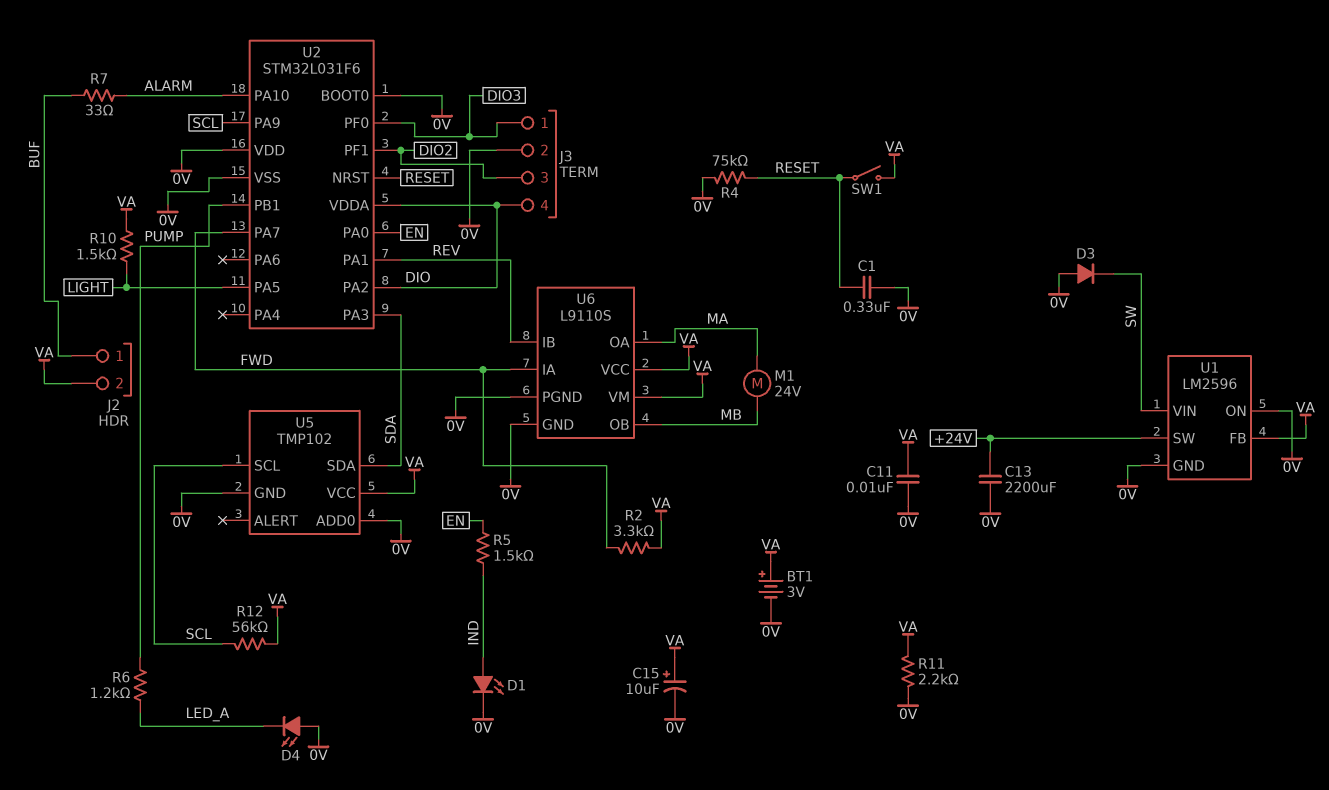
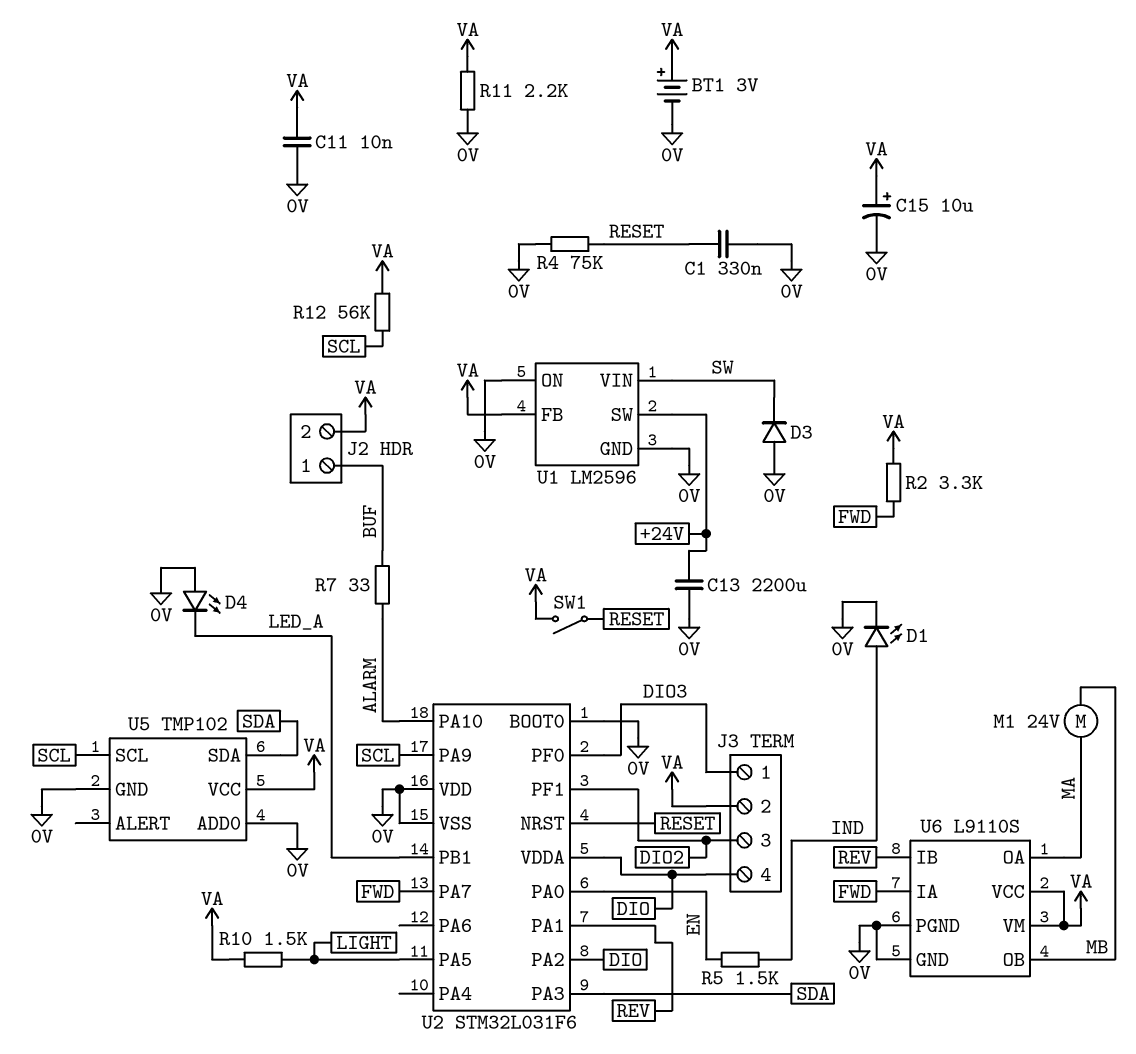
J3 pin 2: 0V -> VA
R6: 1.2k (LED_A, PUMP) -> none
U2 pin PB1: PUMP -> LED_A

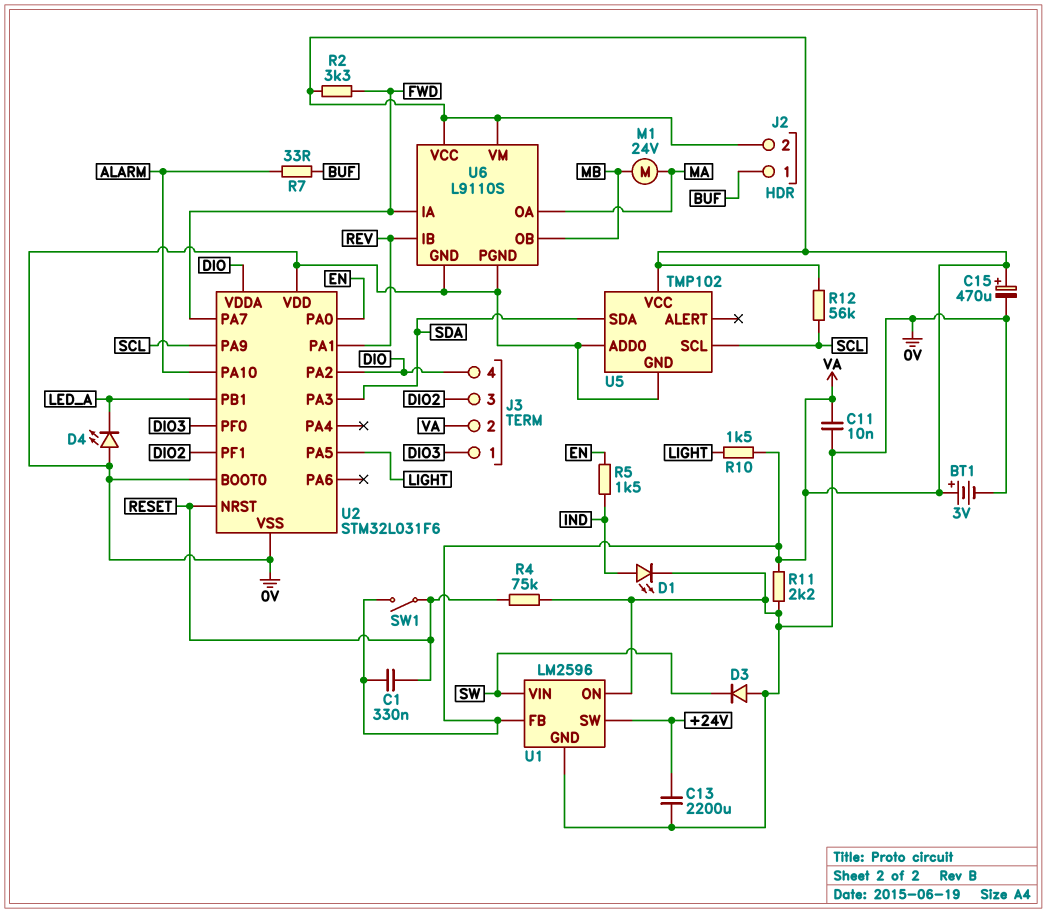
C1: 330nF (0V, RESET) -> 330nF (RESET, VA)
C15: 10uF (plus VA, minus 0V) -> 470uF (plus VA, minus 0V)

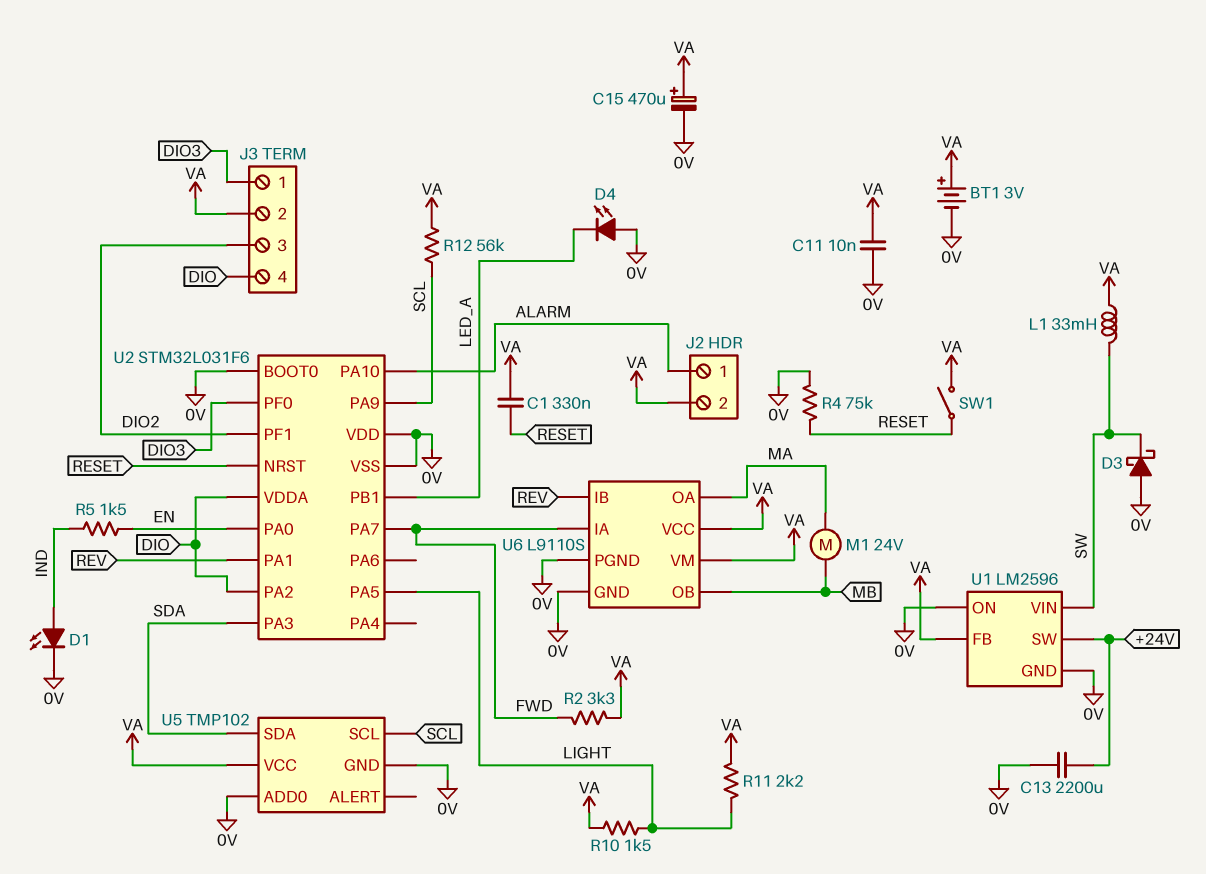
D3: diode (A 0V, K SW) -> schottky (A 0V, K SW)
J2 pin 1: BUF -> ALARM
L1: none -> 33mH (SW, VA)
R7: 33 (ALARM, BUF) -> none
R11: 2.2k (0V, VA) -> 2.2k (LIGHT, VA)

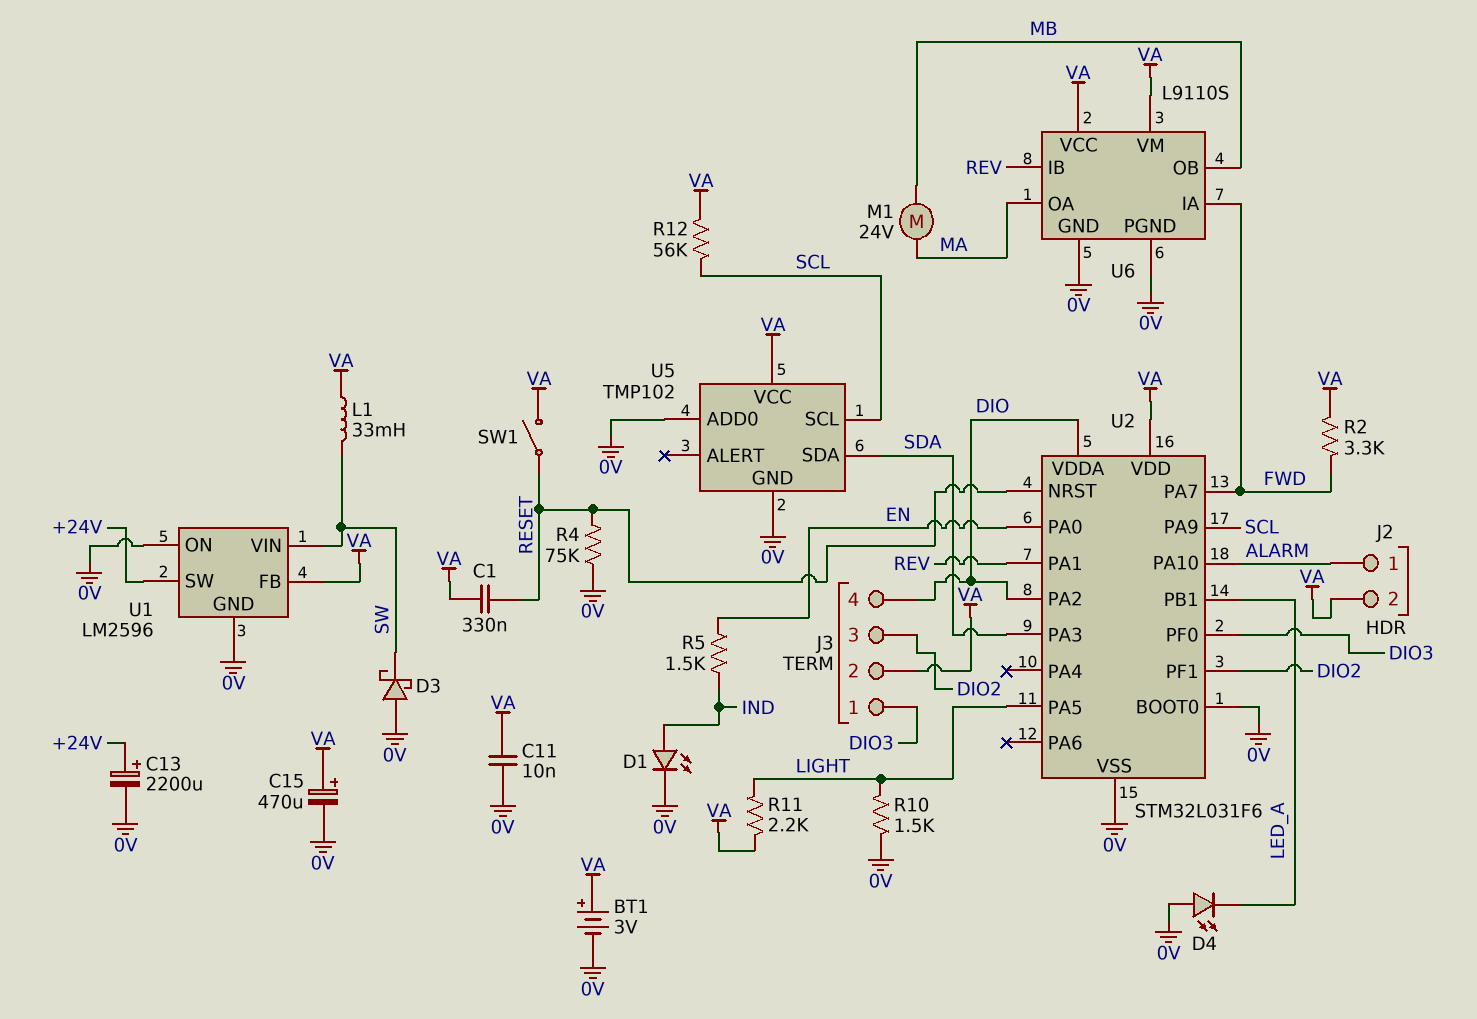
C13: 2200uF (+24V, 0V) -> 2200uF (plus +24V, minus 0V)
R10: 1.5k (LIGHT, VA) -> 1.5k (0V, LIGHT)
U2 pin VDD: 0V -> VA

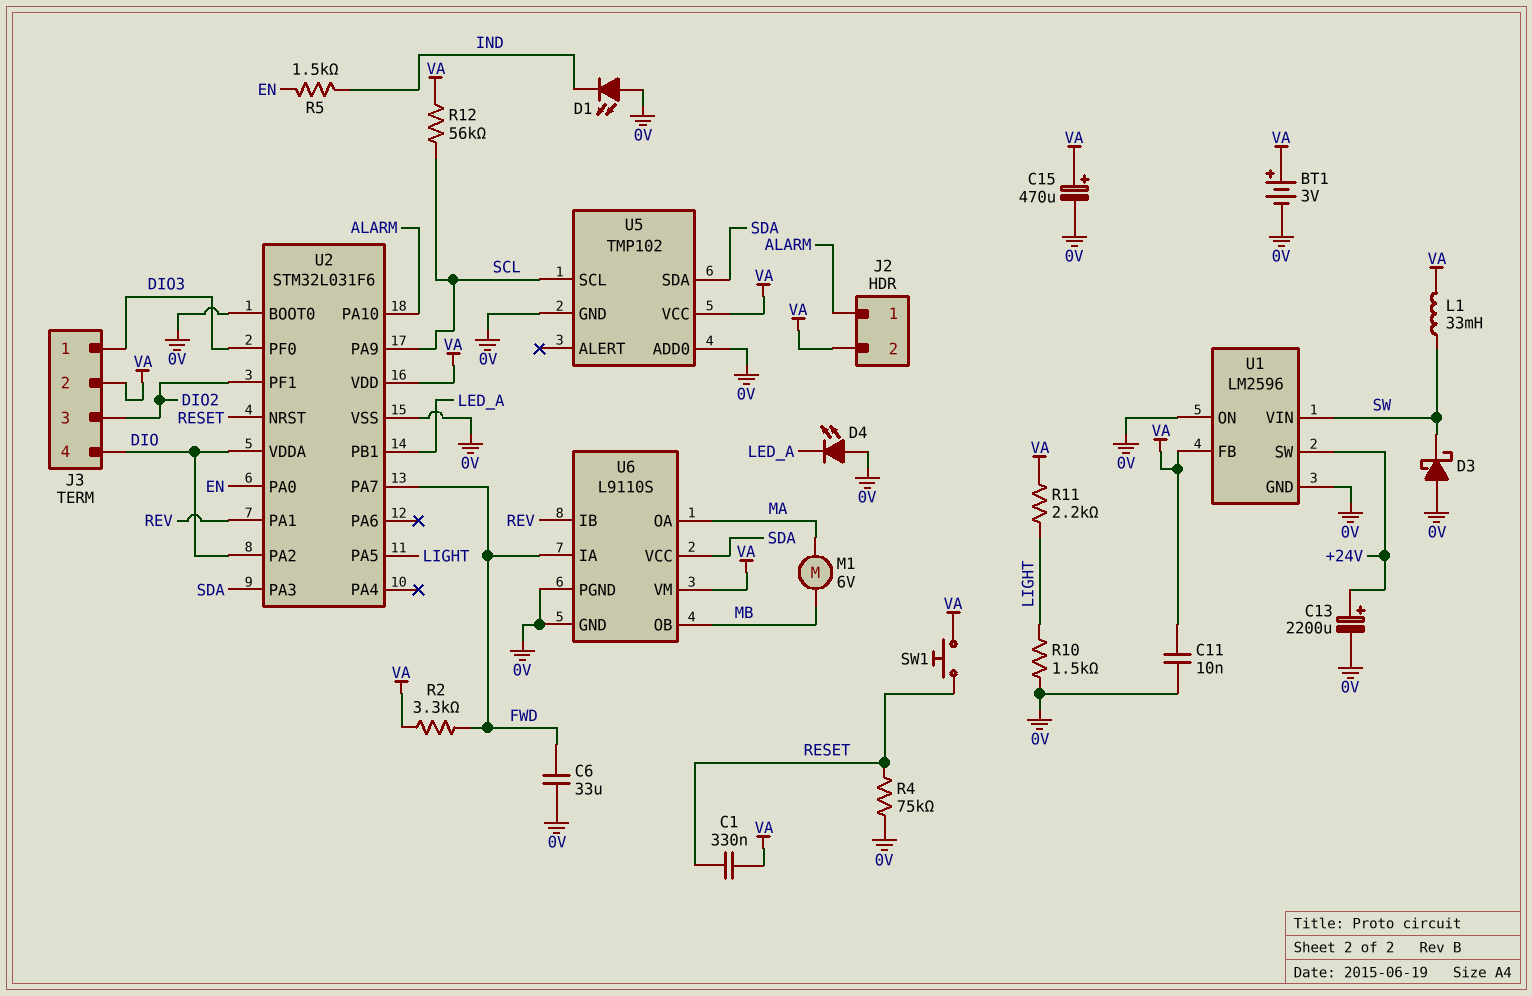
C6: none -> 33uF (0V, FWD)
D1: LED (A IND, K 0V) -> LED (A 0V, K IND)
M1: motor 24V (MA, MB) -> motor 6V (MA, MB)
SW1: switch (RESET, VA) -> button (RESET, VA)
U6 pin VCC: VA -> SDA

